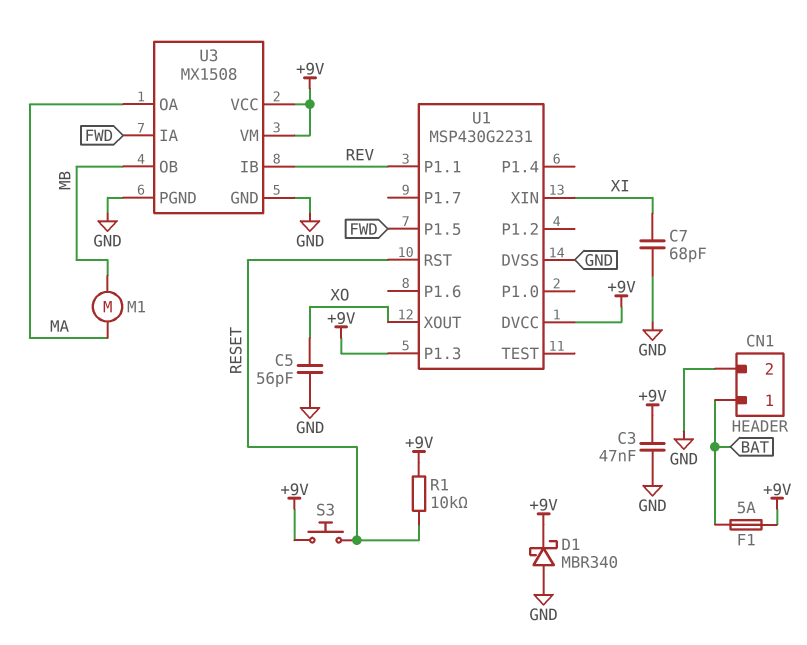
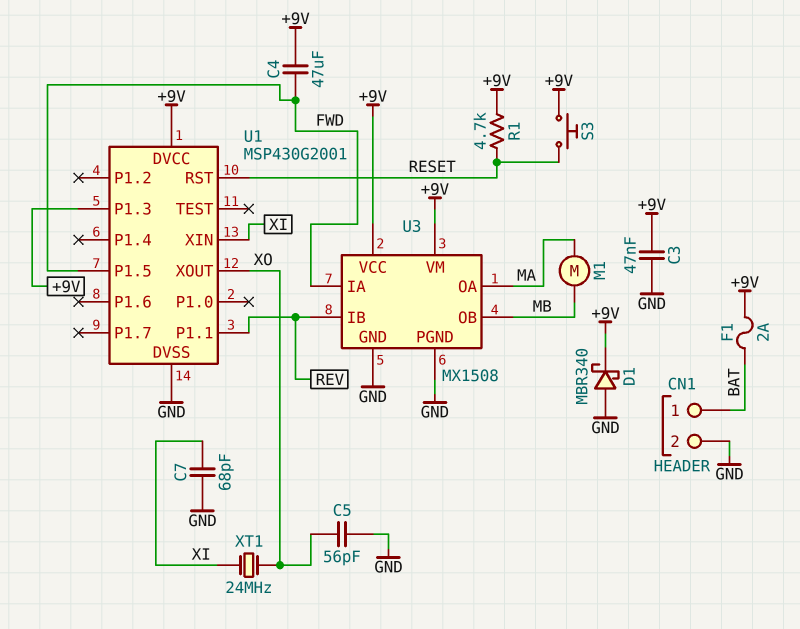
C4: none -> 47uF (+9V, FWD)
F1: 5A (+9V, BAT) -> 2A (+9V, BAT)
R1: 10k (+9V, RESET) -> 4.7k (+9V, RESET)
U1: MSP430G2231 -> MSP430G2001
XT1: none -> 24MHz (XI, XO)

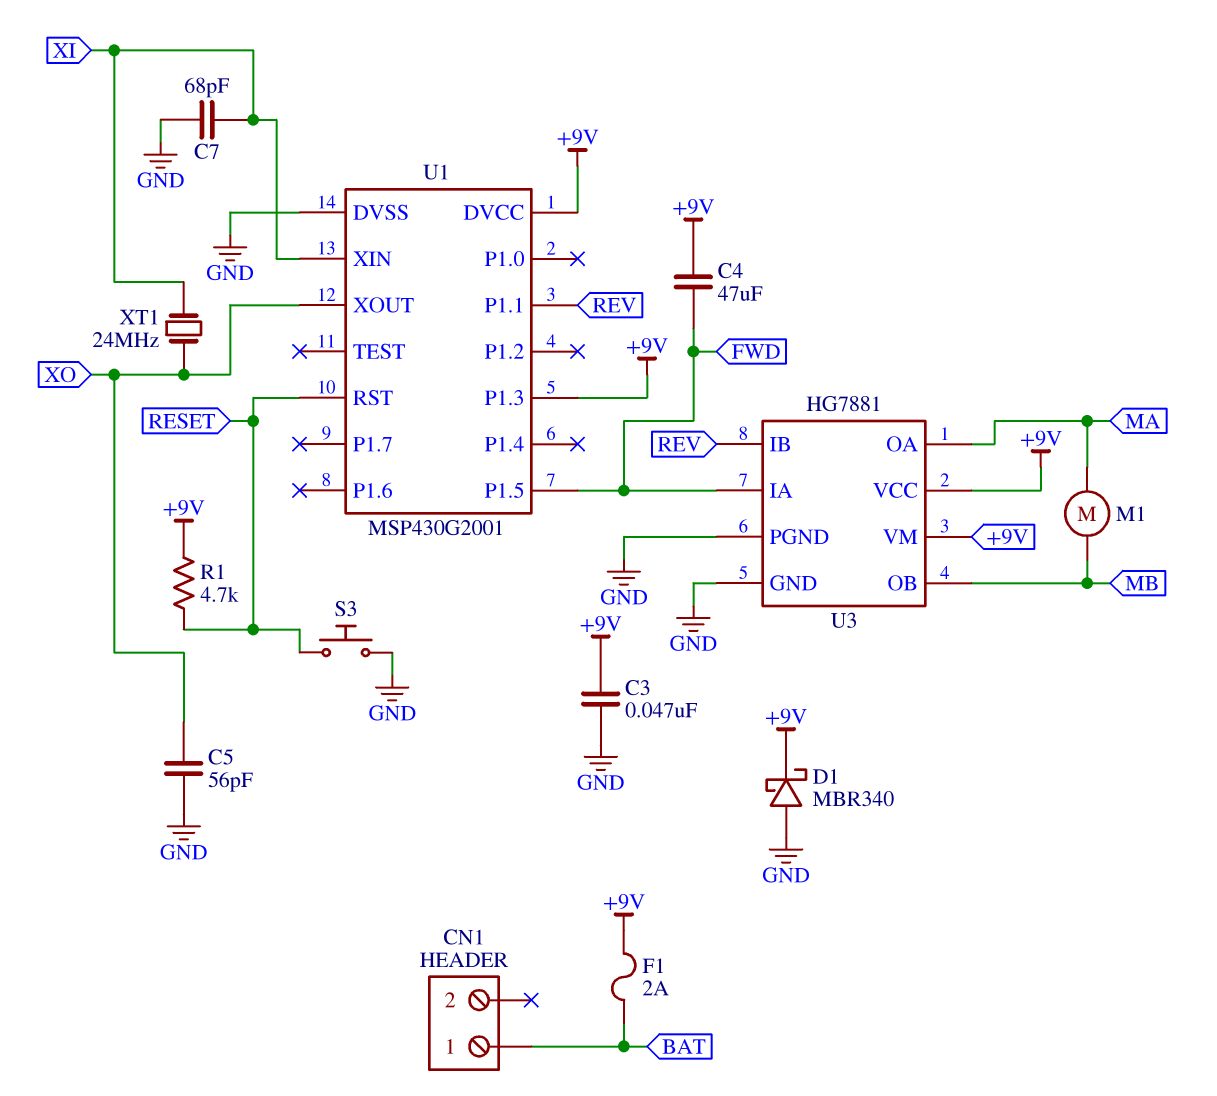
CN1 pin 2: GND -> none
S3: button (+9V, RESET) -> button (GND, RESET)
U3: MX1508 -> HG7881

